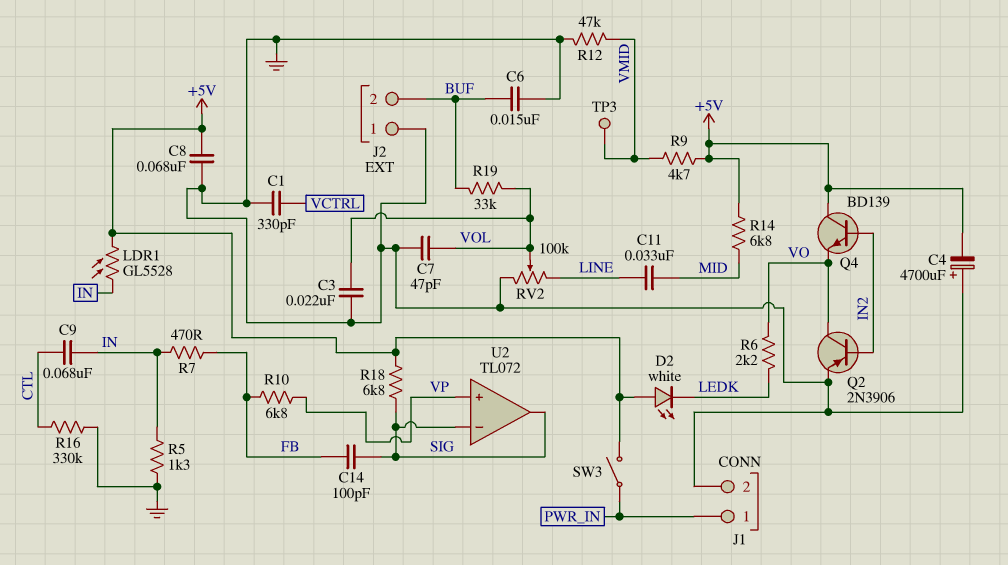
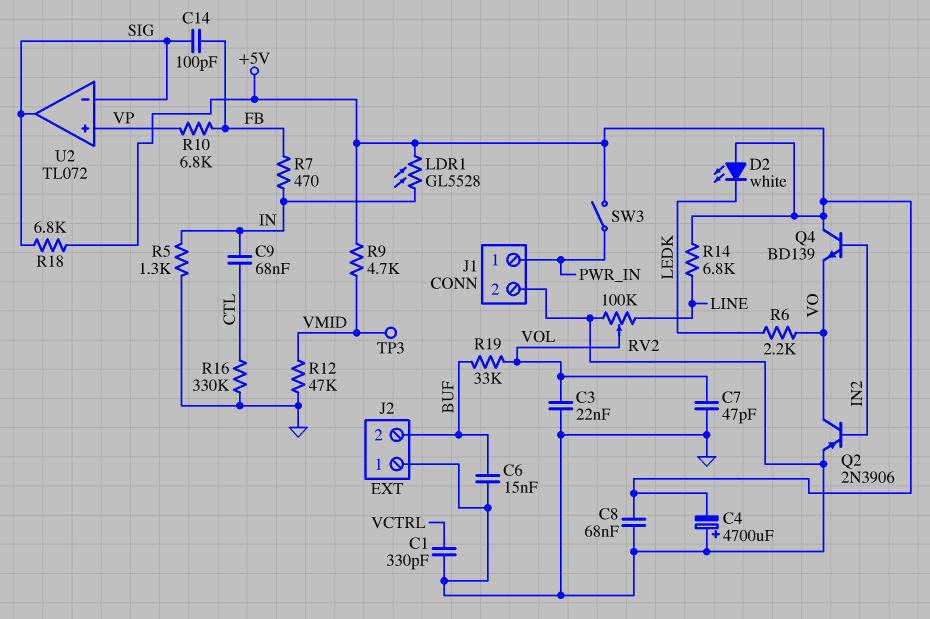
C11: 33nF (LINE, MID) -> none
R14: 6.8k (+5V, MID) -> 6.8k (+5V, LINE)

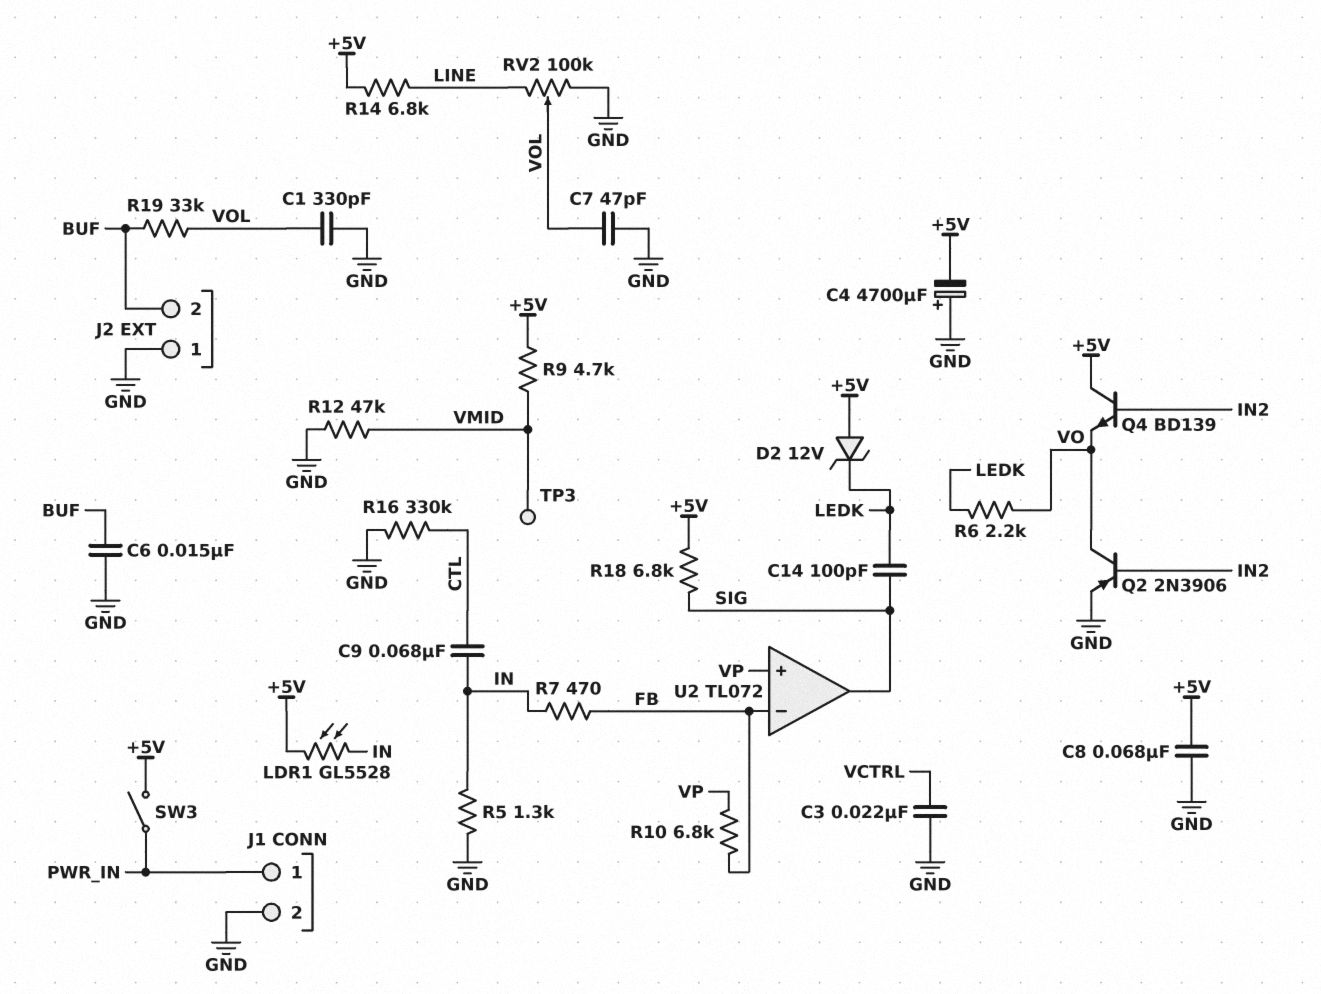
C1: 330pF (GND, VCTRL) -> 330pF (GND, VOL)
C3: 22nF (GND, VOL) -> 22nF (GND, VCTRL)
C14: 100pF (FB, SIG) -> 100pF (LEDK, SIG)
D2: LED white (A +5V, K LEDK) -> zener 12V (A +5V, K LEDK)
U2 pin in-: SIG -> FB

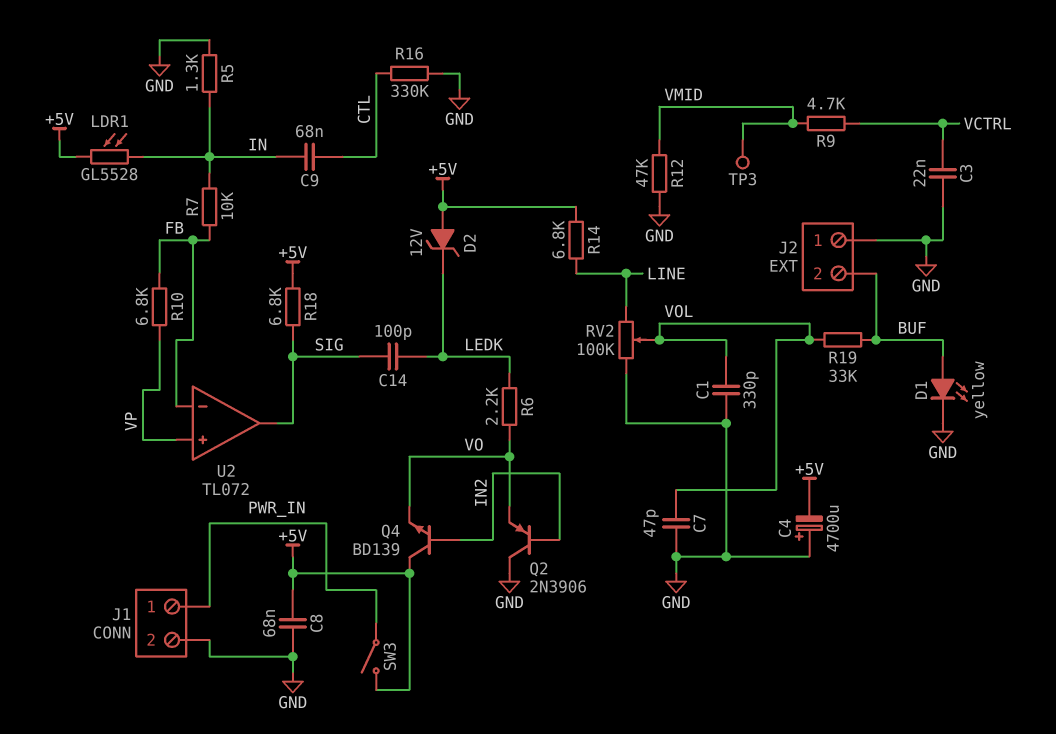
C6: 15nF (BUF, GND) -> none
D1: none -> LED yellow (A BUF, K GND)
Q2: PNP 2N3906 (B IN2, C VO, E GND) -> PNP 2N3906 (B IN2, C GND, E VO)
R7: 470 (FB, IN) -> 10k (FB, IN)
R9: 4.7k (+5V, VMID) -> 4.7k (VCTRL, VMID)

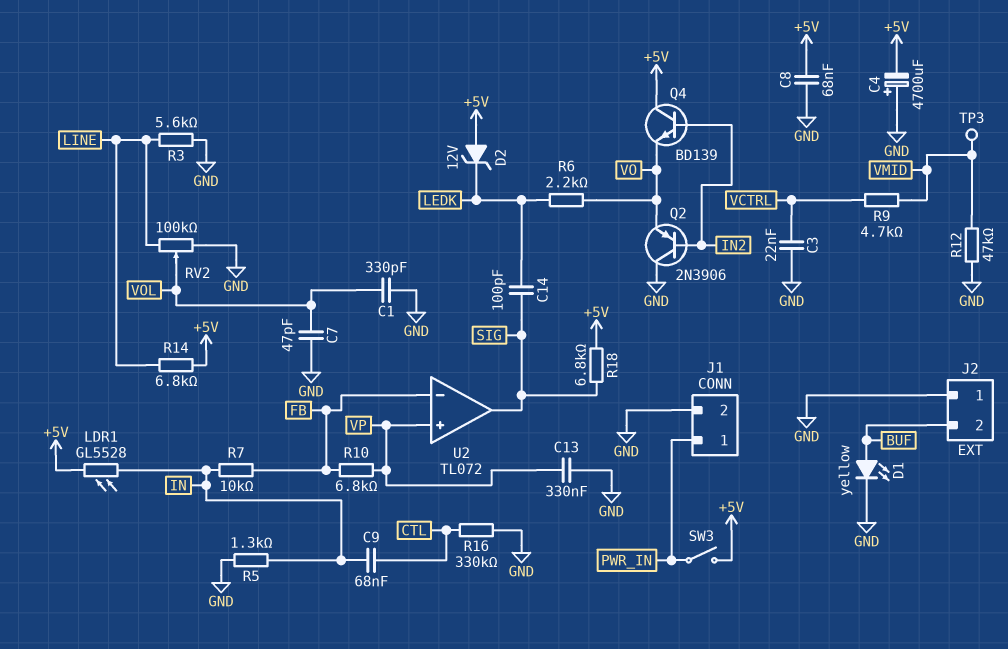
C13: none -> 330nF (GND, VP)
R3: none -> 5.6k (GND, LINE)
R19: 33k (BUF, VOL) -> none

